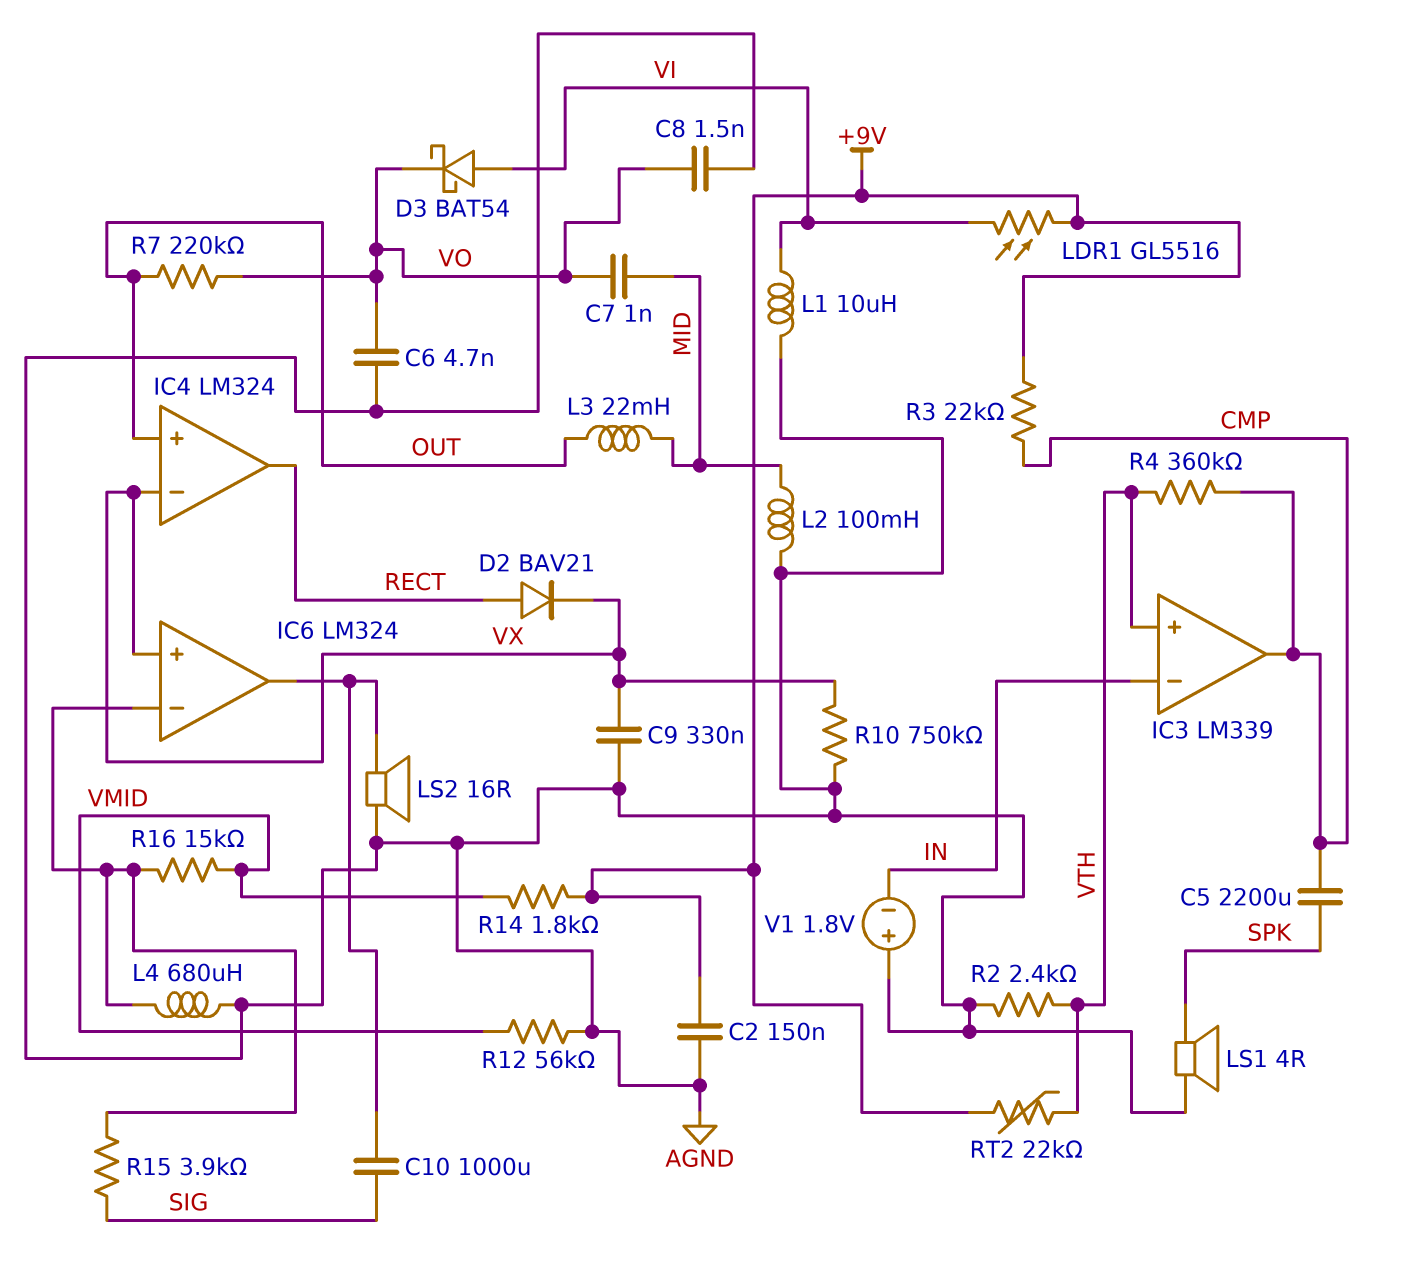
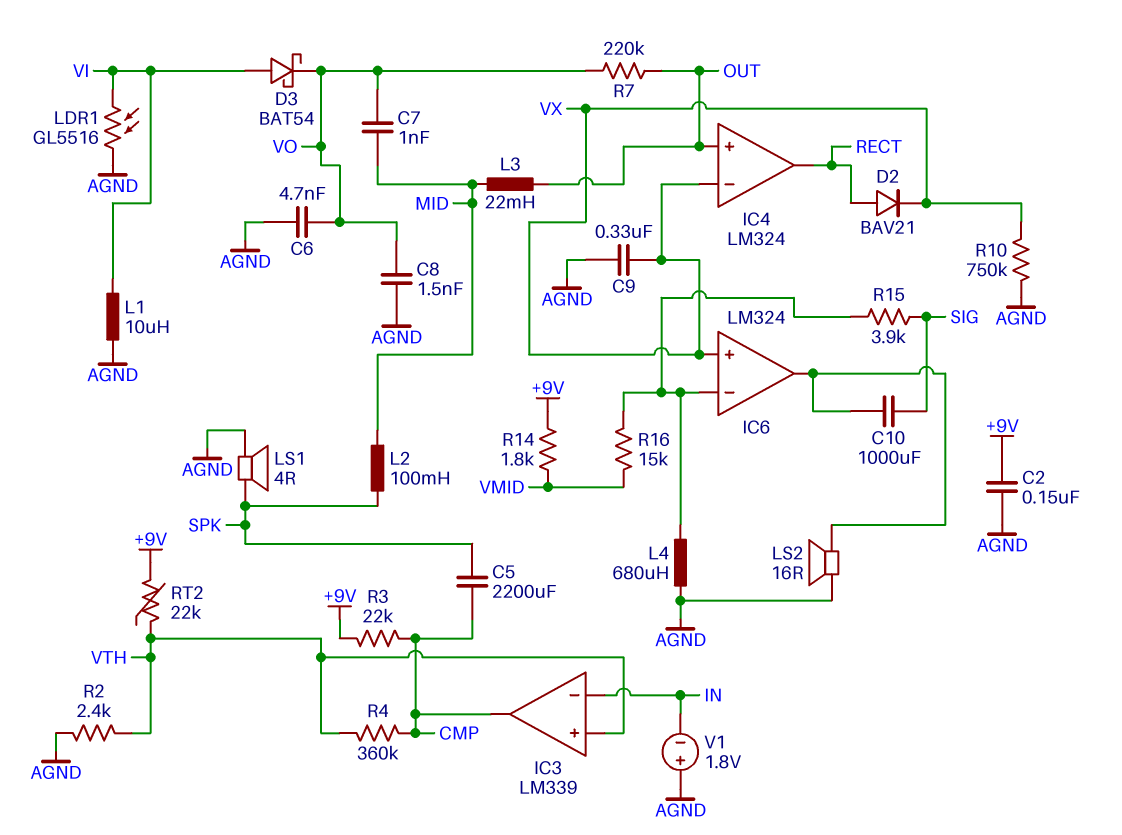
L2: 100mH (AGND, MID) -> 100mH (MID, SPK)
LDR1: GL5516 (+9V, VI) -> GL5516 (AGND, VI)
R12: 56k (AGND, VMID) -> none

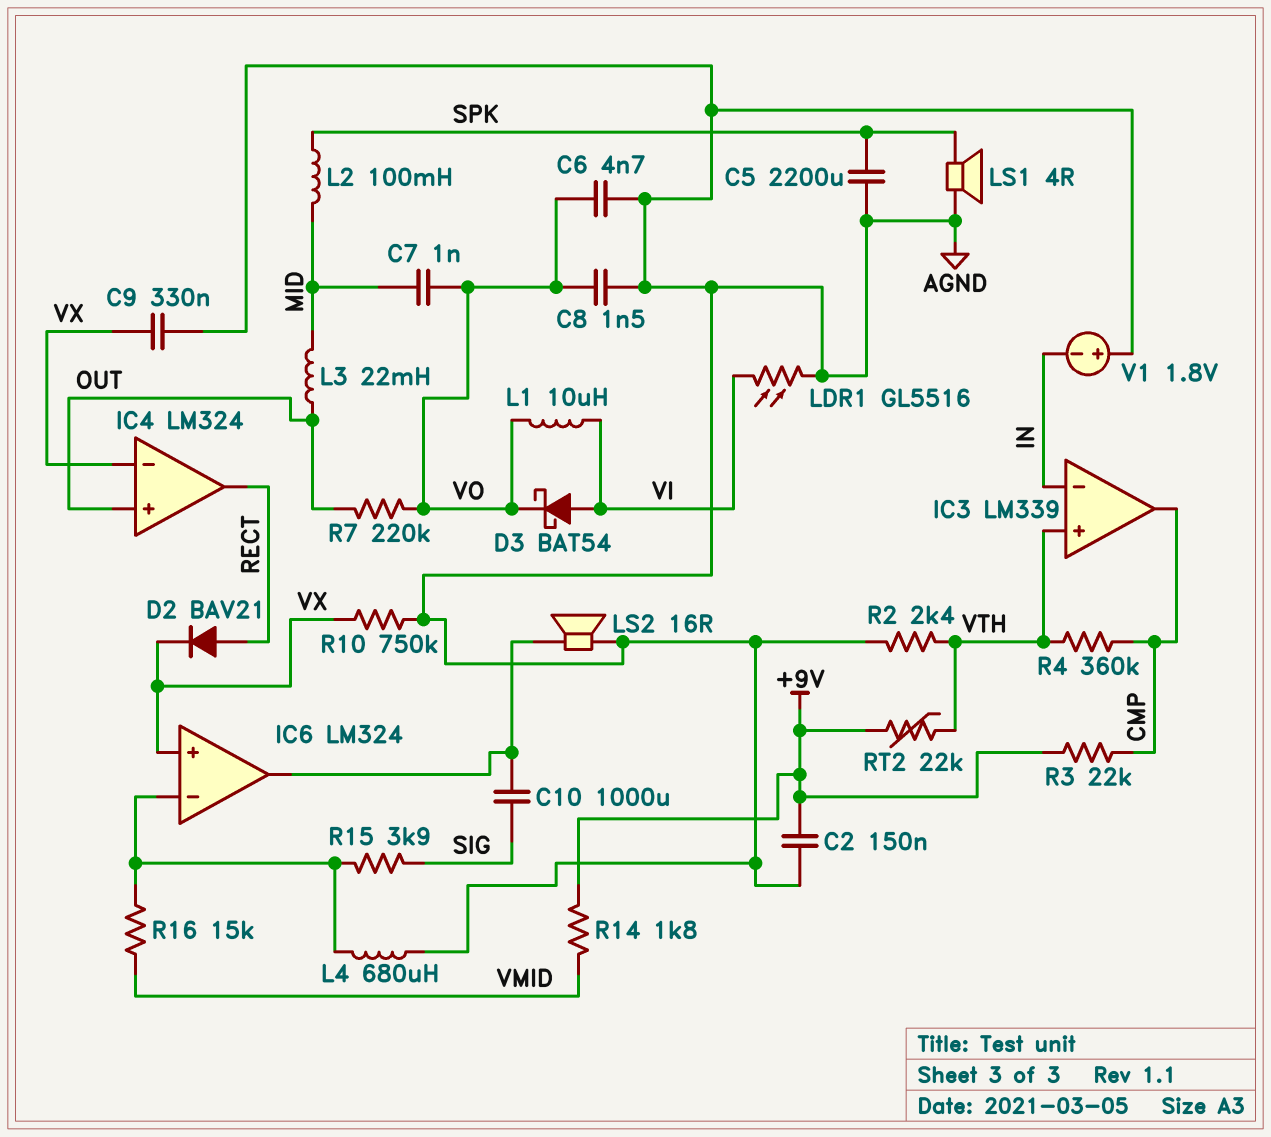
C5: 2200uF (CMP, SPK) -> 2200uF (AGND, SPK)
L1: 10uH (AGND, VI) -> 10uH (VI, VO)

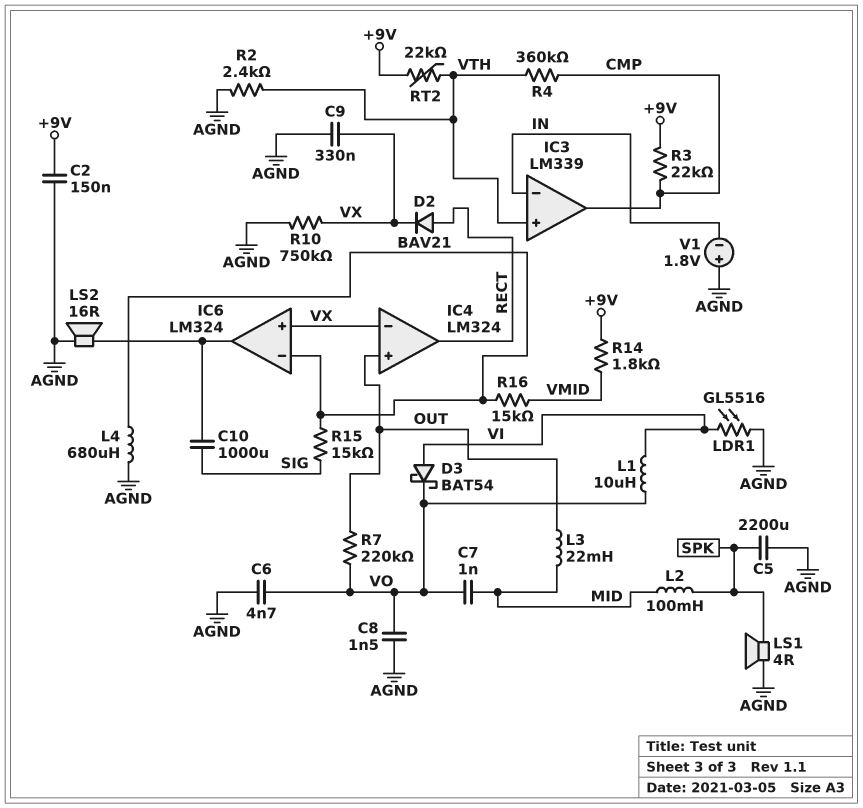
R15: 3.9k (IC6/in-, SIG) -> 15k (IC6/in-, SIG)

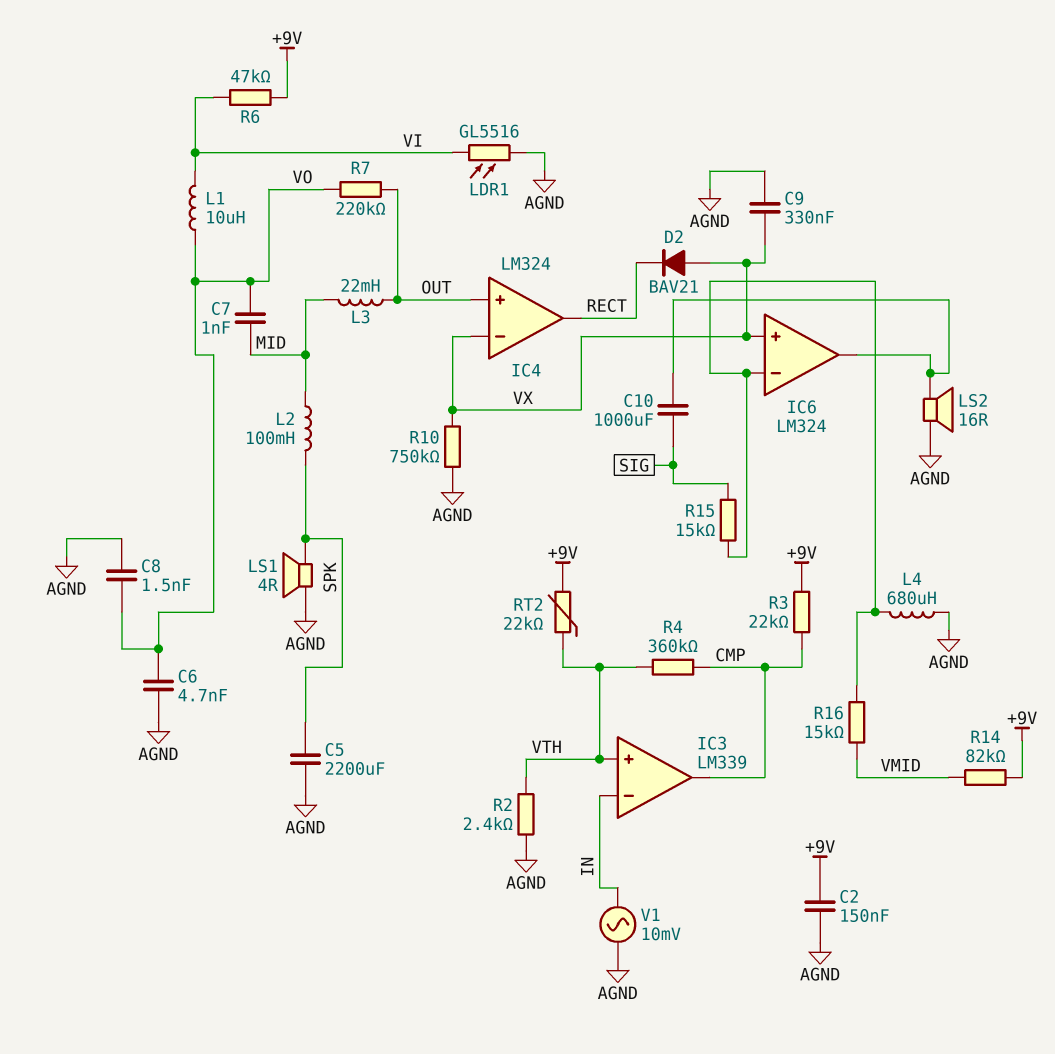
D2: diode BAV21 (A RECT, K VX) -> diode BAV21 (A VX, K RECT)
D3: schottky BAT54 (A VI, K VO) -> none
R6: none -> 47k (+9V, VI)
R14: 1.8k (+9V, VMID) -> 82k (+9V, VMID)
V1: 1.8V (plus AGND, minus IN) -> AC 10mV (AGND, IN)

